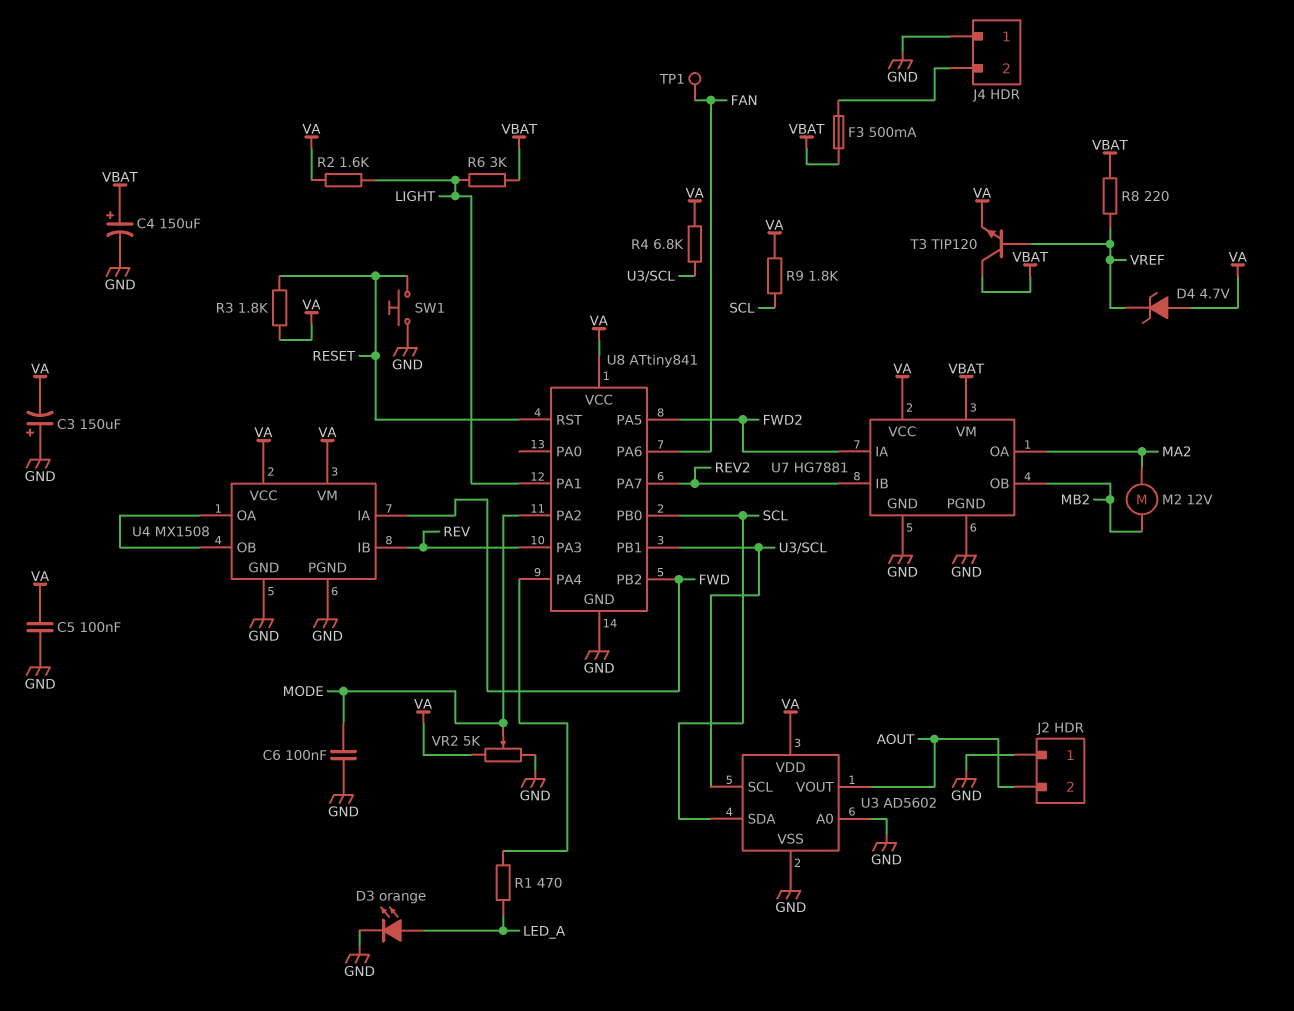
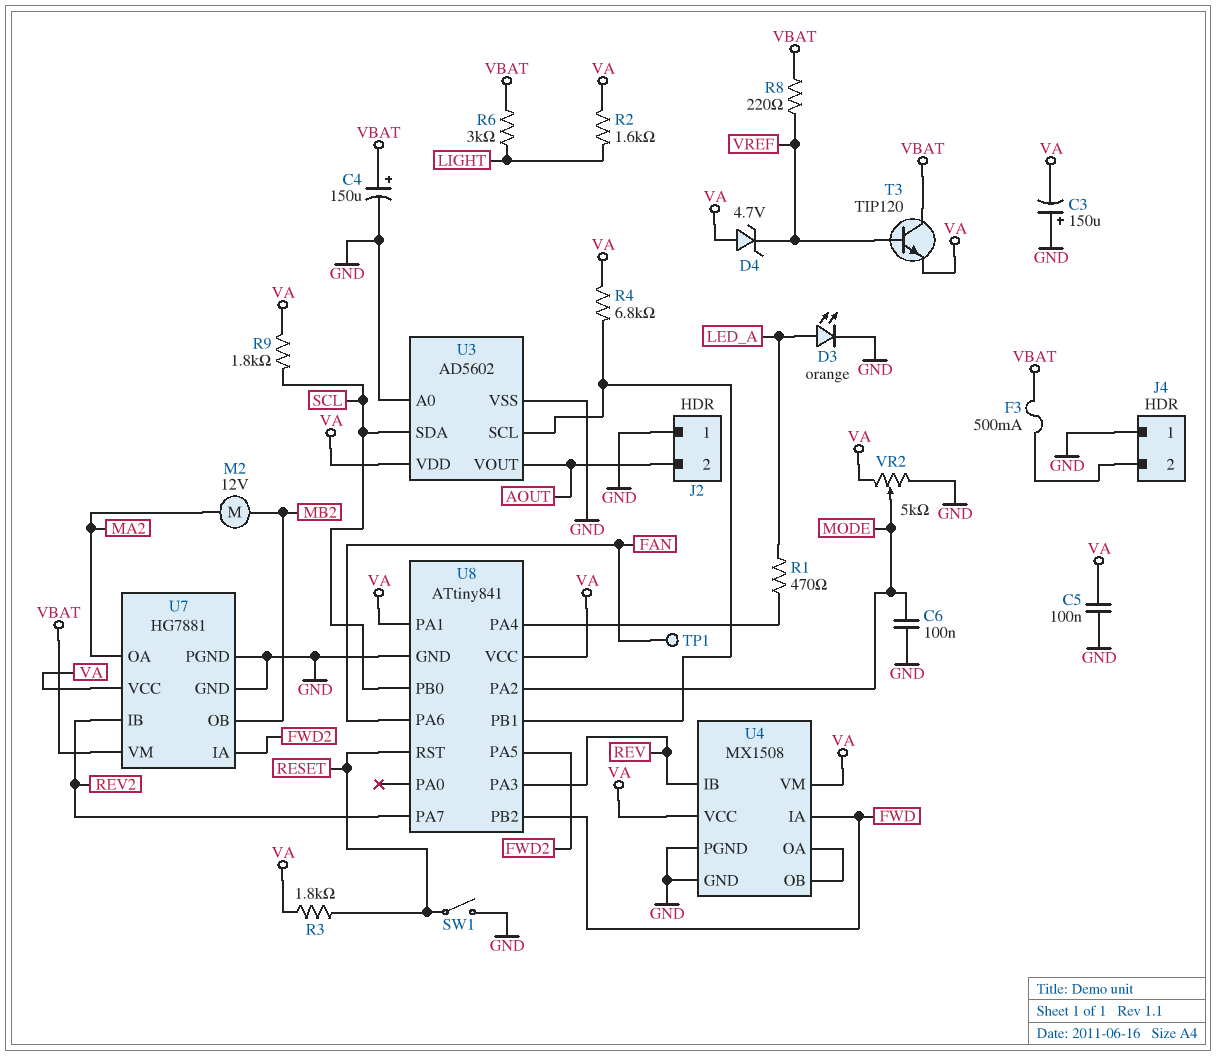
SW1: button (GND, RESET) -> switch (GND, RESET)
U8 pin PA1: LIGHT -> VA

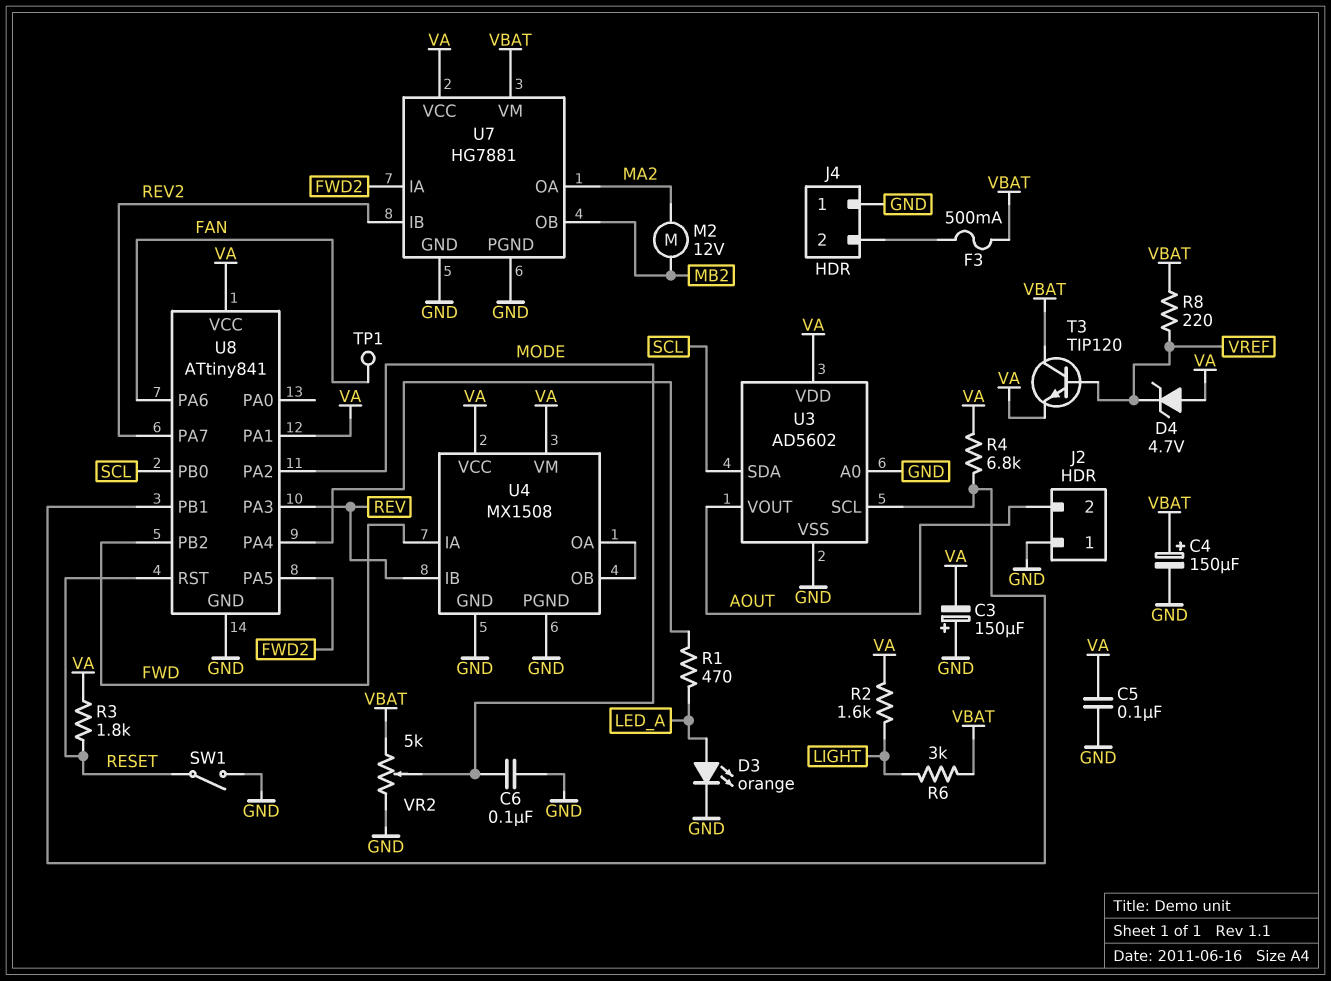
R9: 1.8k (SCL, VA) -> none
VR2: 5k (GND, VA, wiper MODE) -> 5k (GND, VBAT, wiper MODE)

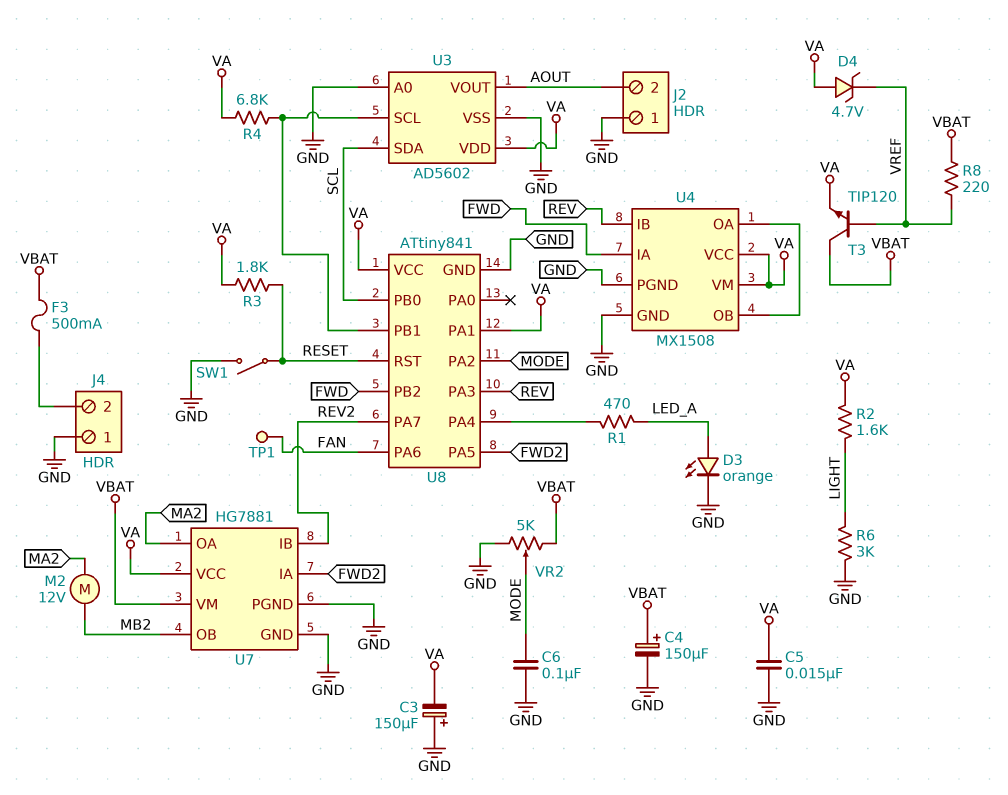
C5: 100nF (GND, VA) -> 15nF (GND, VA)
R6: 3k (LIGHT, VBAT) -> 3k (GND, LIGHT)

